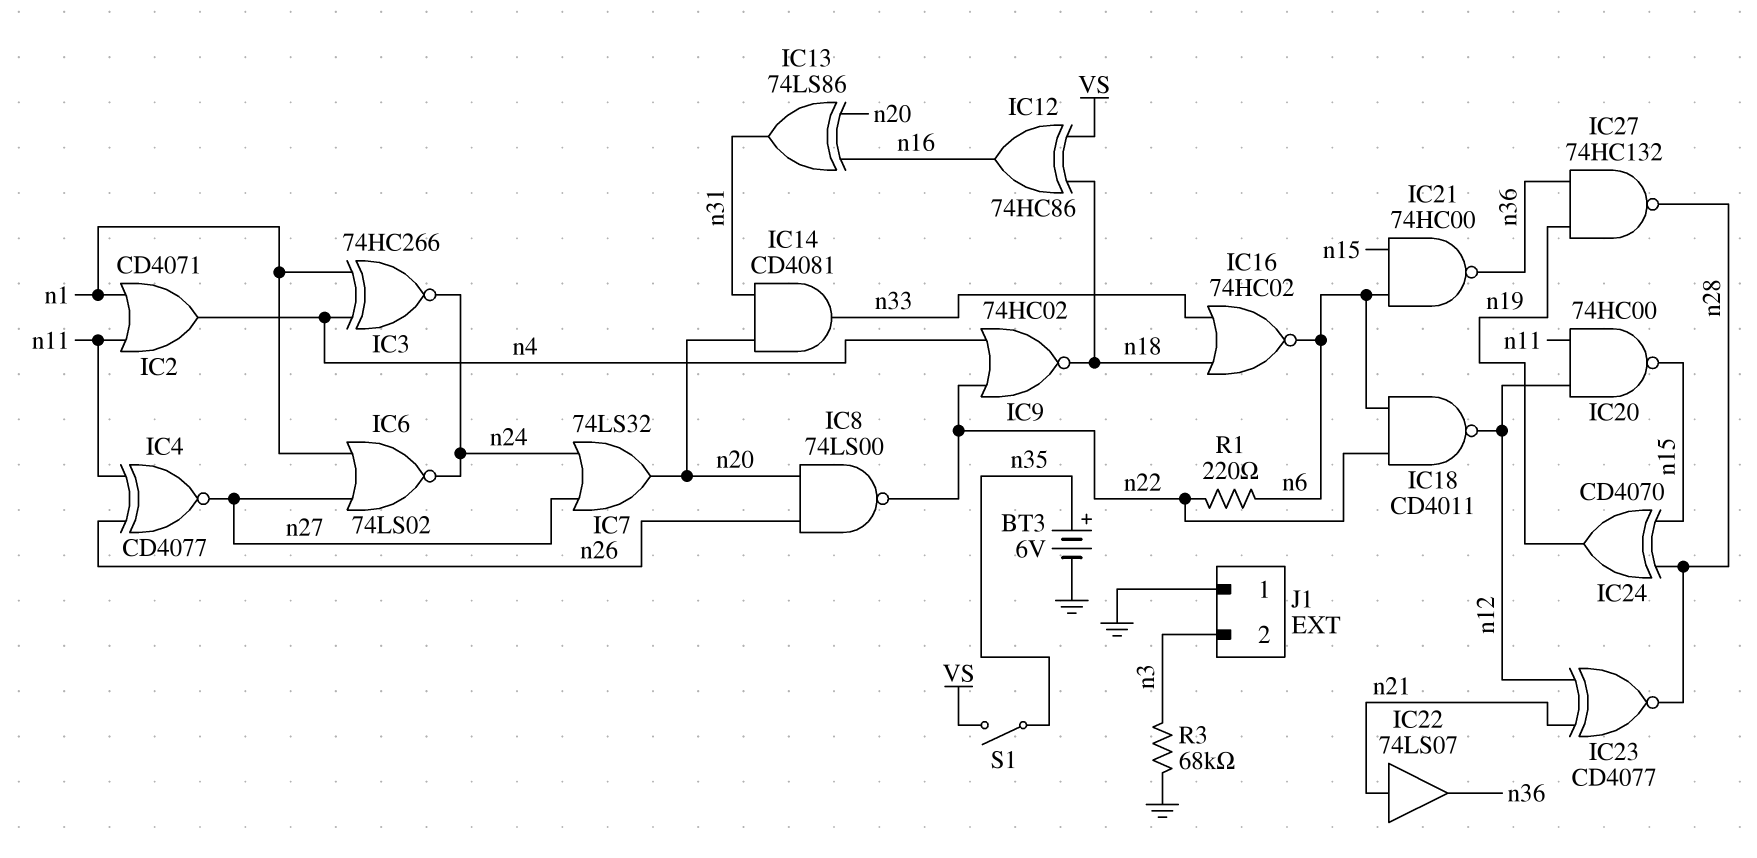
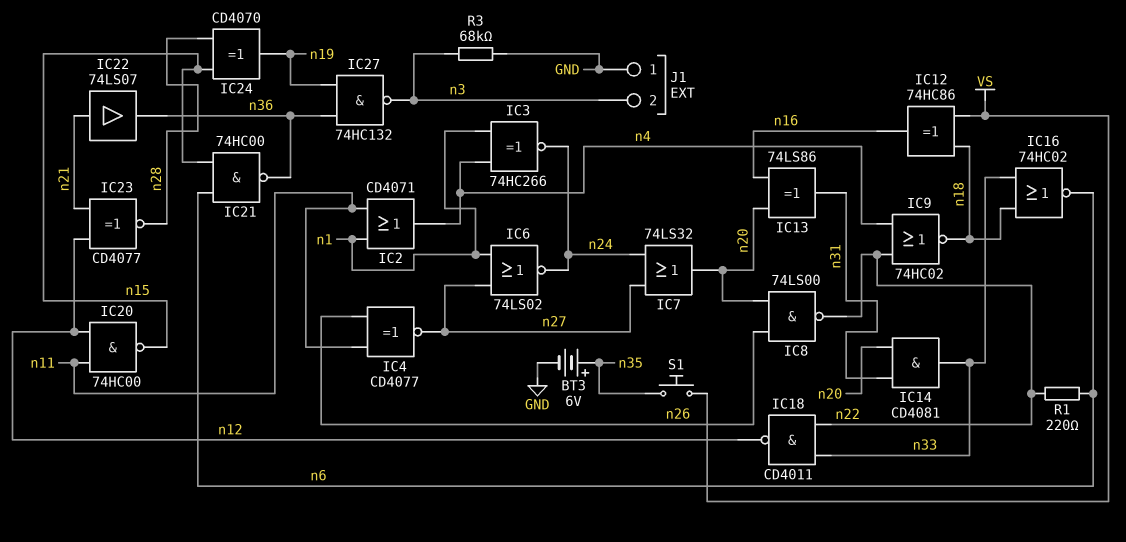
IC18: NAND CD4011 (in n6, in n22, out n12) -> NAND CD4011 (in n22, in n33, out n12)
IC27: NAND 74HC132 (in n19, in n36, out n28) -> NAND 74HC132 (in n19, in n36, out n3)
S1: switch (VS, n35) -> button (VS, n35)

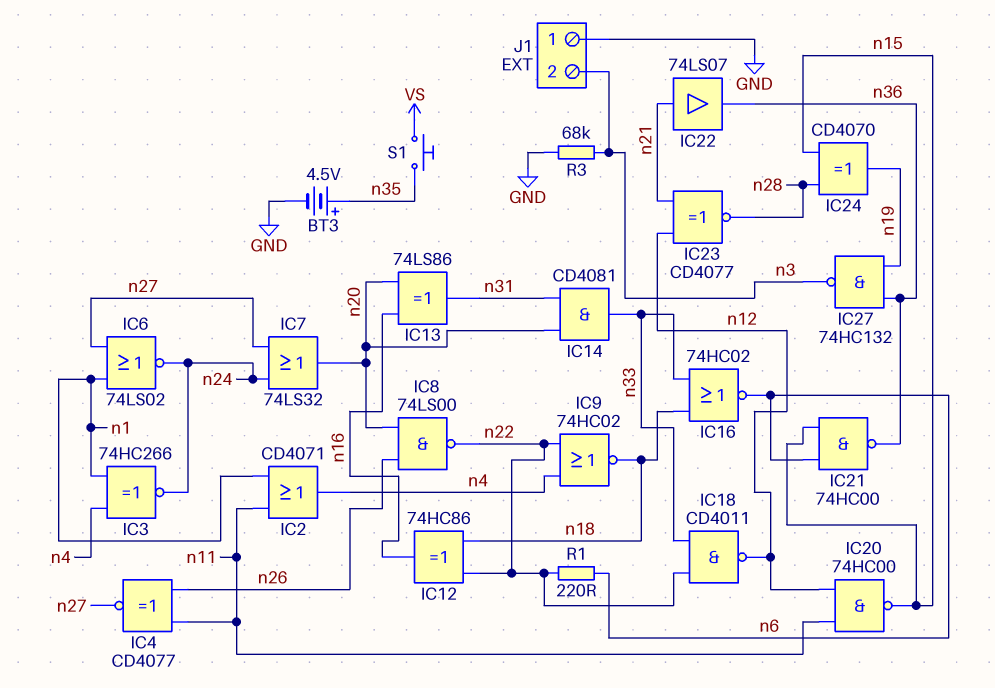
BT3: 6V (plus n35, minus GND) -> 4.5V (plus n35, minus GND)
IC12: XOR 74HC86 (in VS, in n18, out n16) -> XOR 74HC86 (in n18, in n22, out n16)

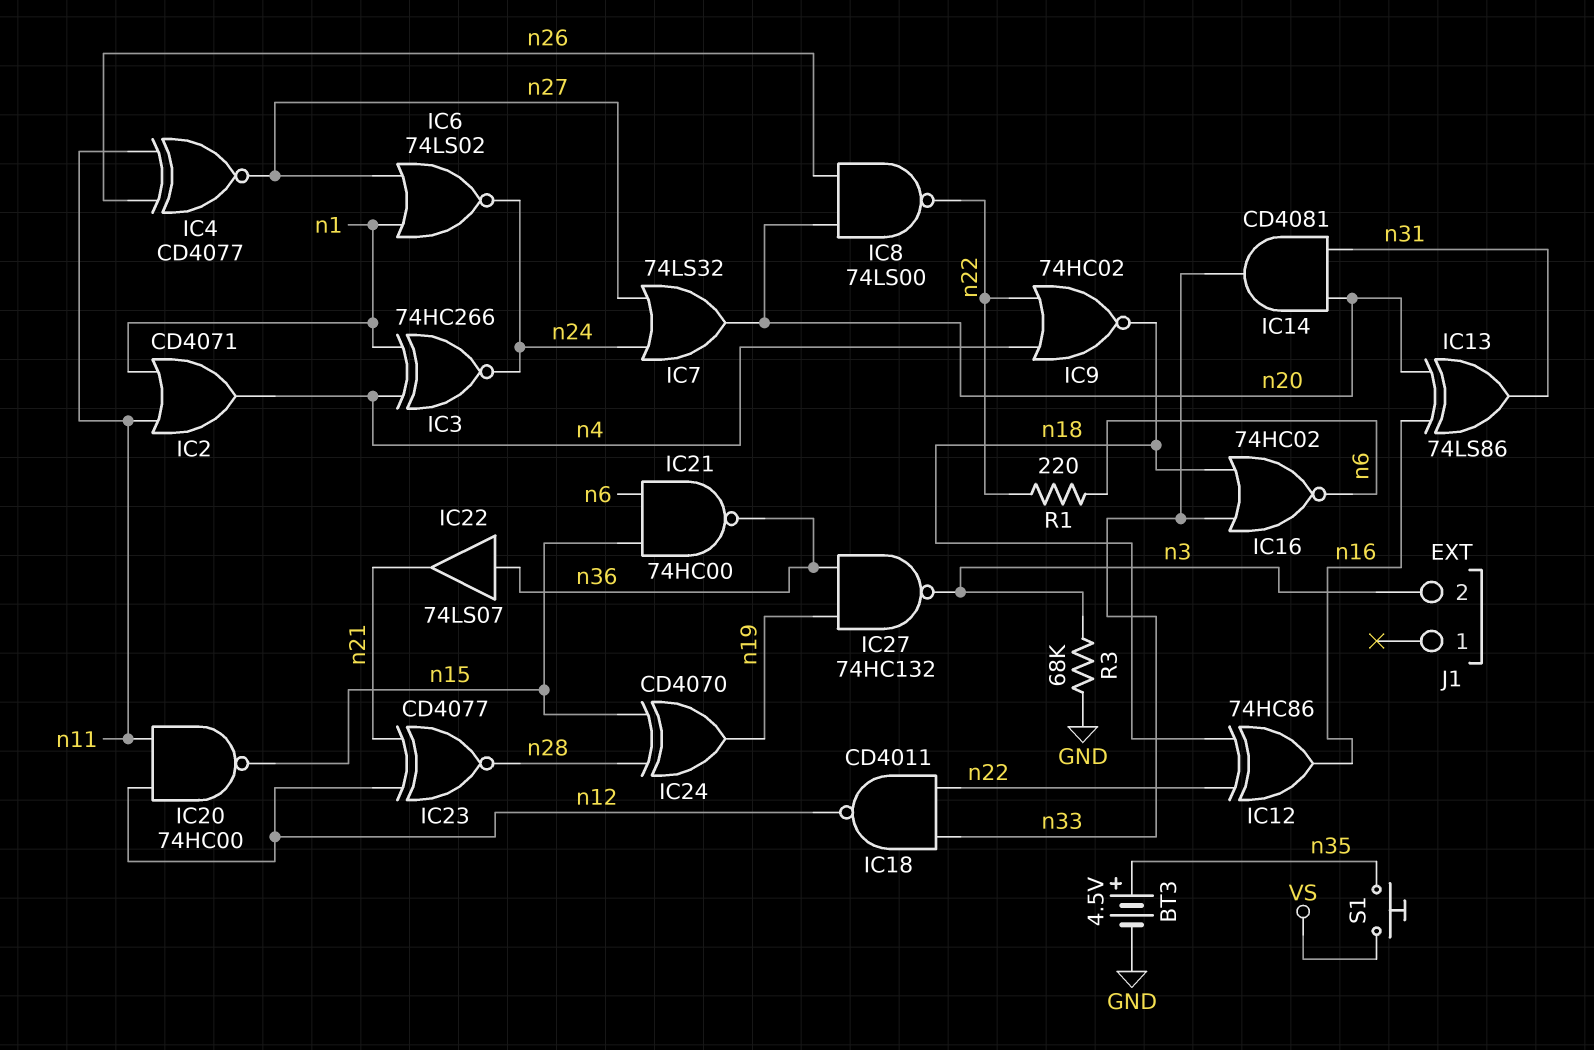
IC22: buffer 74LS07 (in n21, out n36) -> buffer 74LS07 (in n36, out n21)
J1 pin 1: GND -> none

